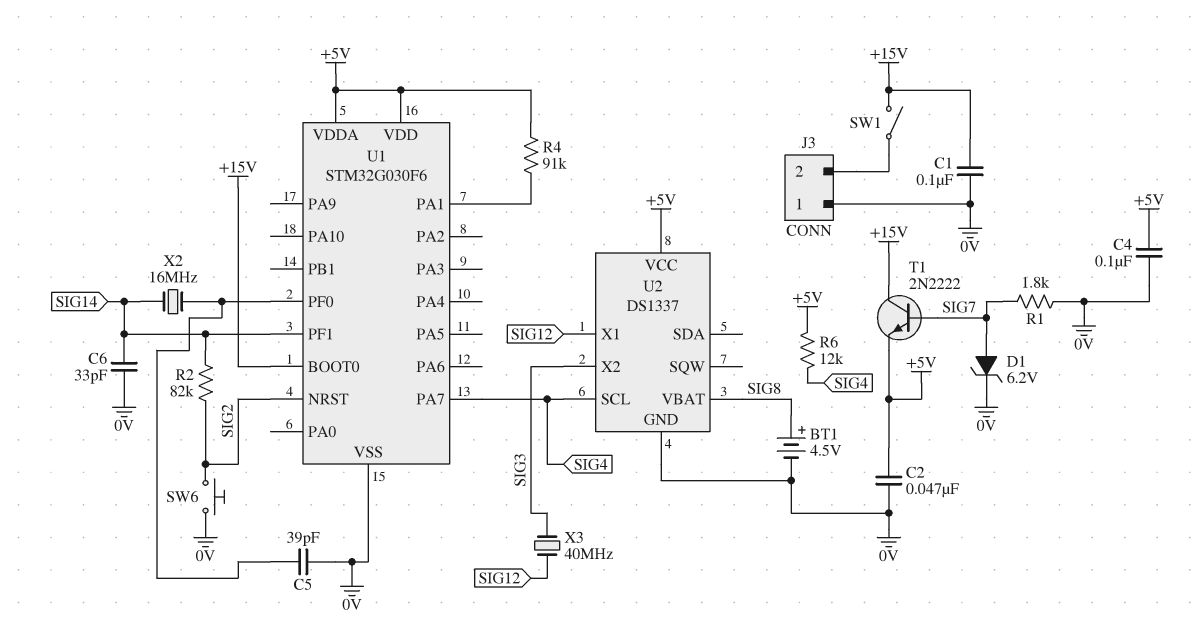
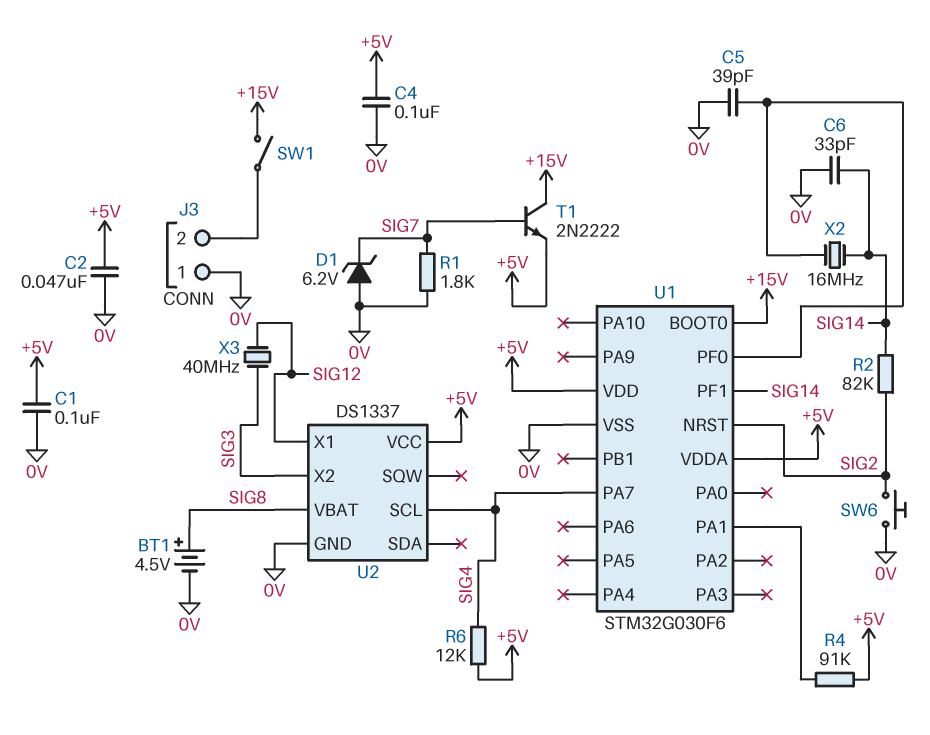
C1: 100nF (+15V, 0V) -> 100nF (+5V, 0V)
D1: zener 6.2V (A SIG7, K 0V) -> zener 6.2V (A 0V, K SIG7)

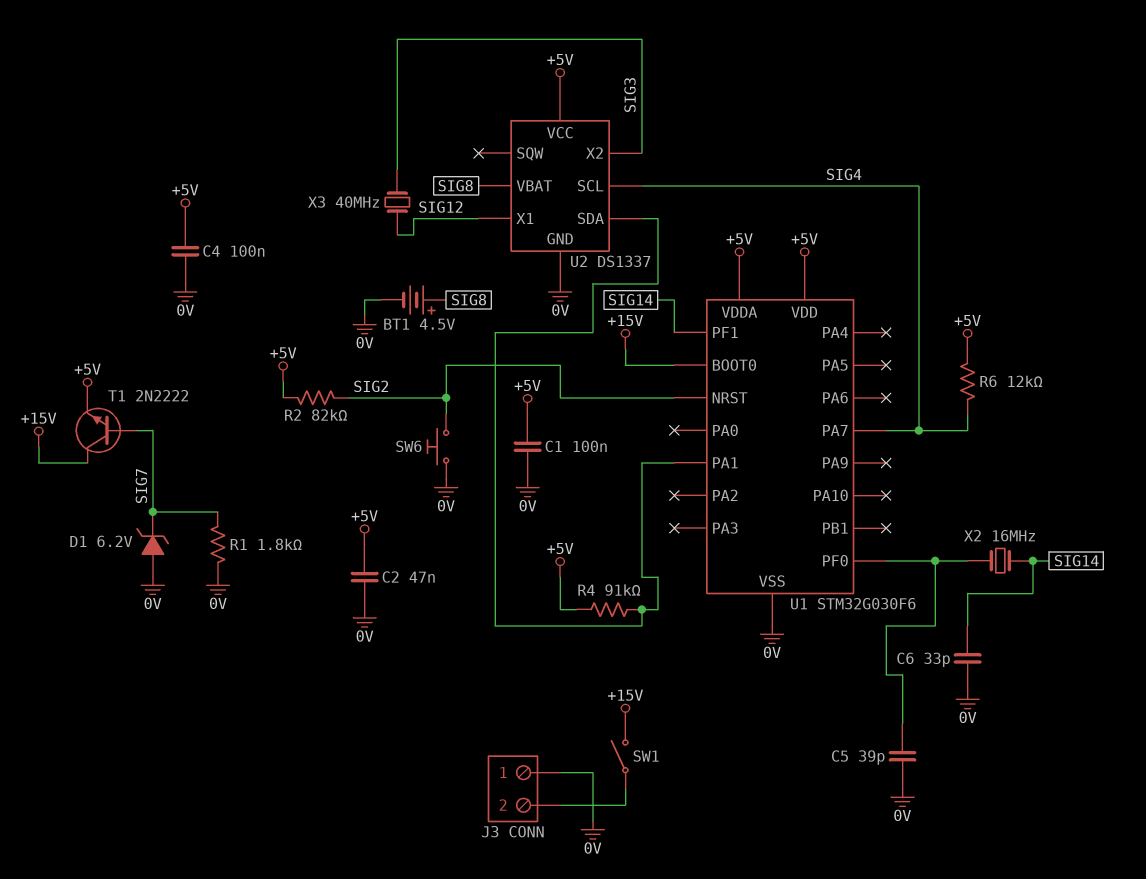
R2: 82k (SIG2, SIG14) -> 82k (+5V, SIG2)
U2 pin SDA: none -> U1/PA1

